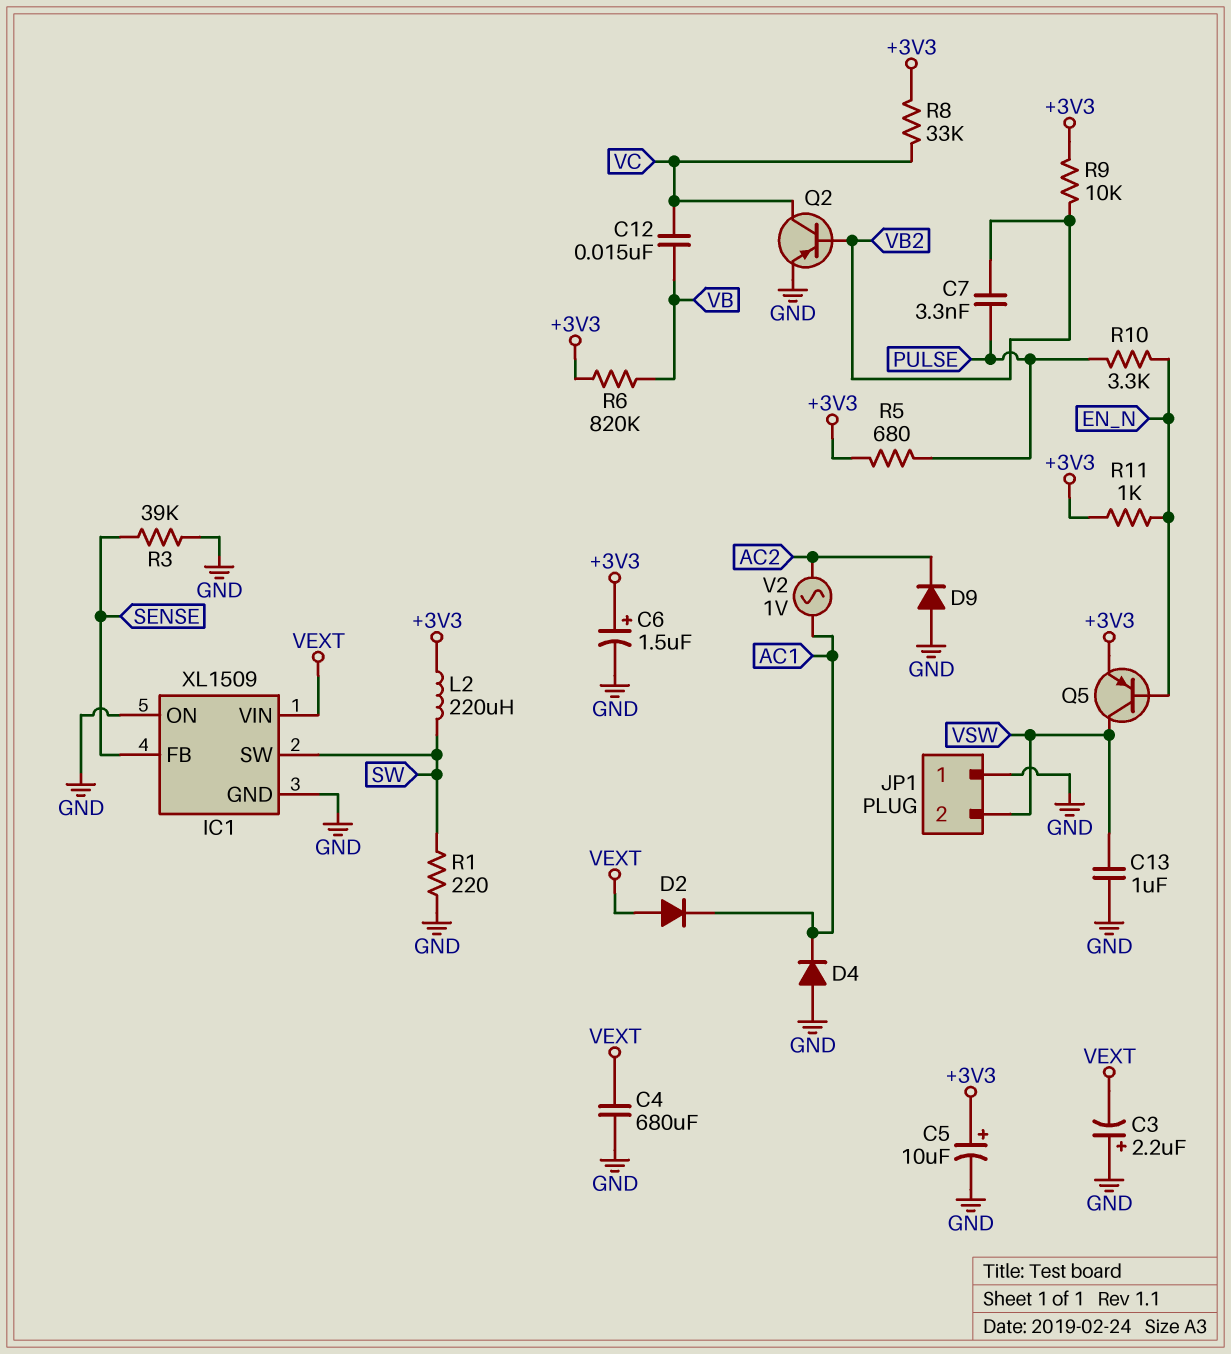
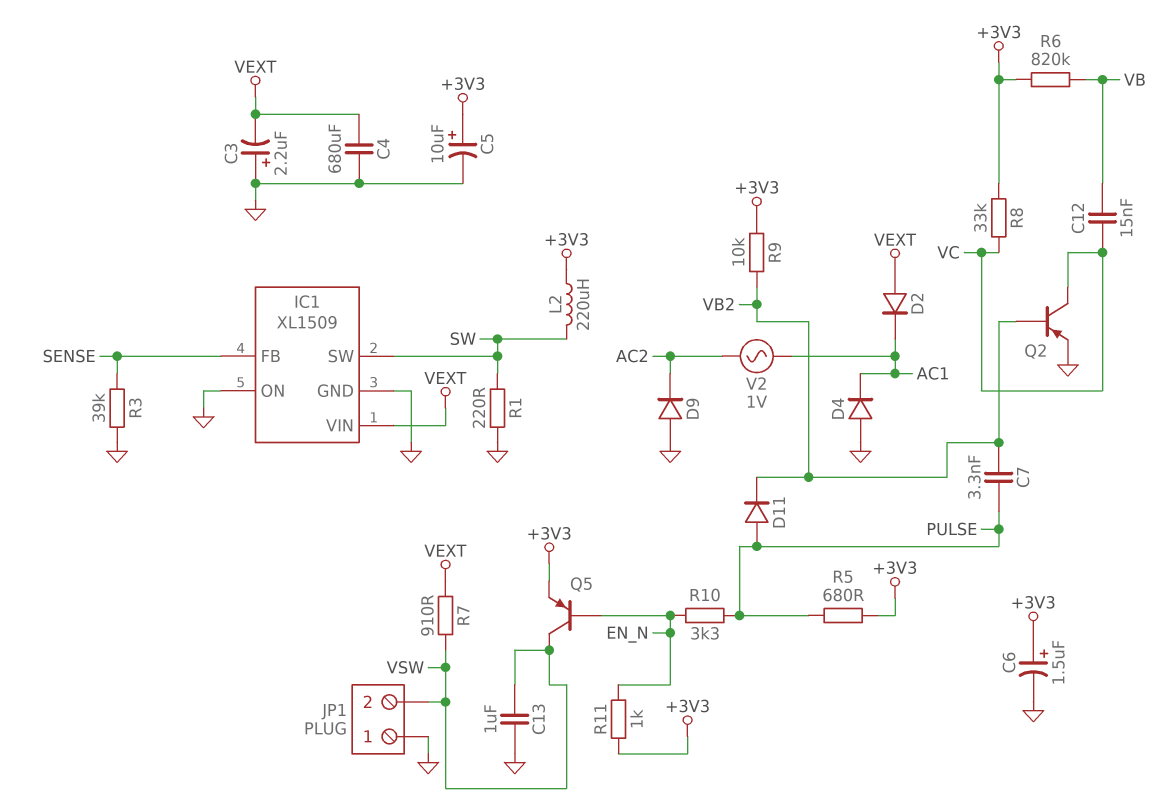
D11: none -> diode (A PULSE, K VB2)
R7: none -> 910 (VEXT, VSW)

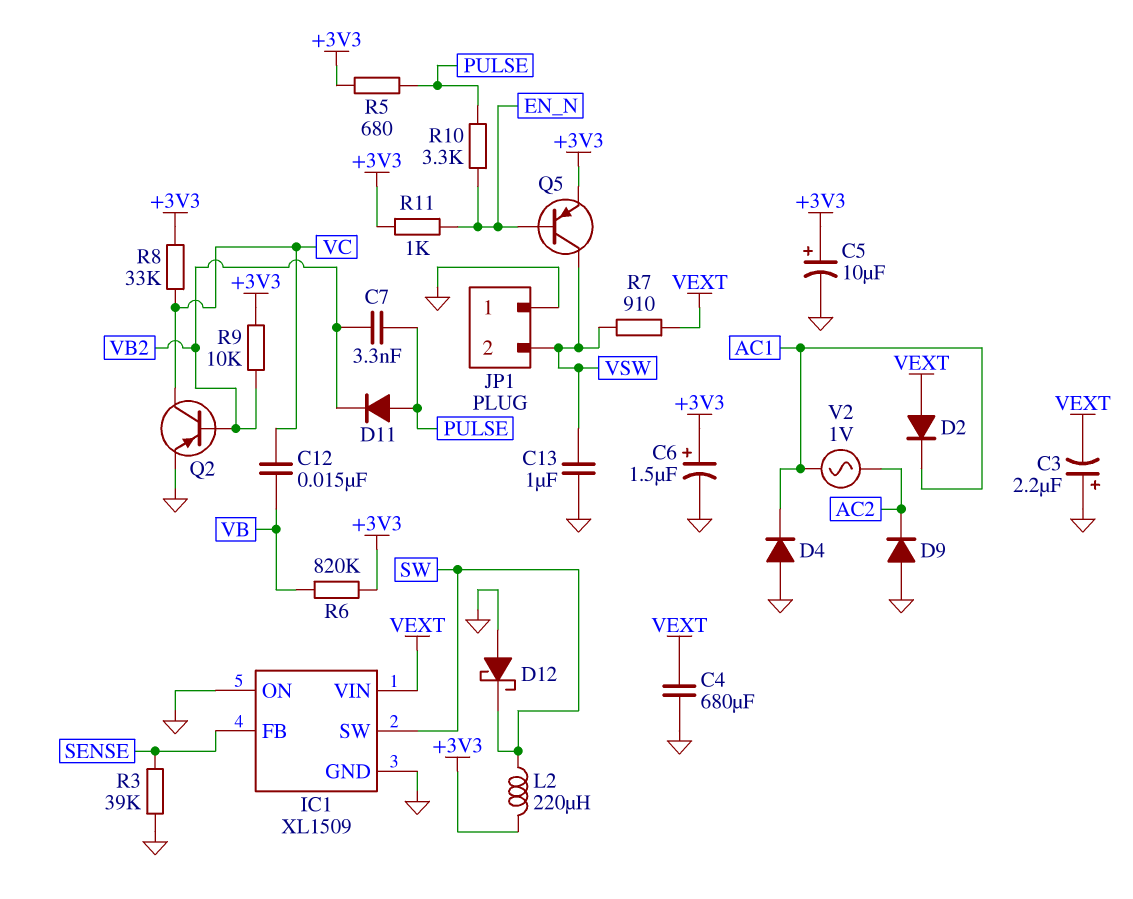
D12: none -> schottky (A GND, K SW)
R1: 220 (GND, SW) -> none

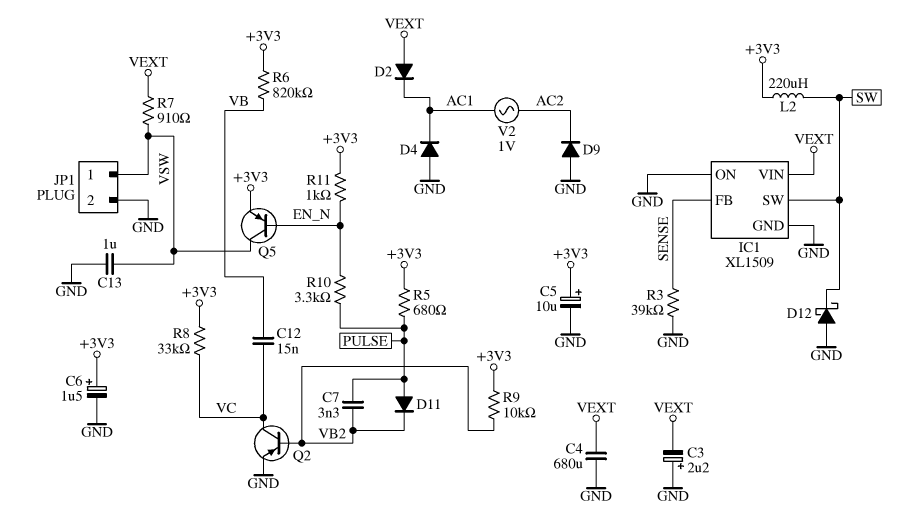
JP1 pin 1: GND -> VSW
JP1 pin 2: VSW -> GND

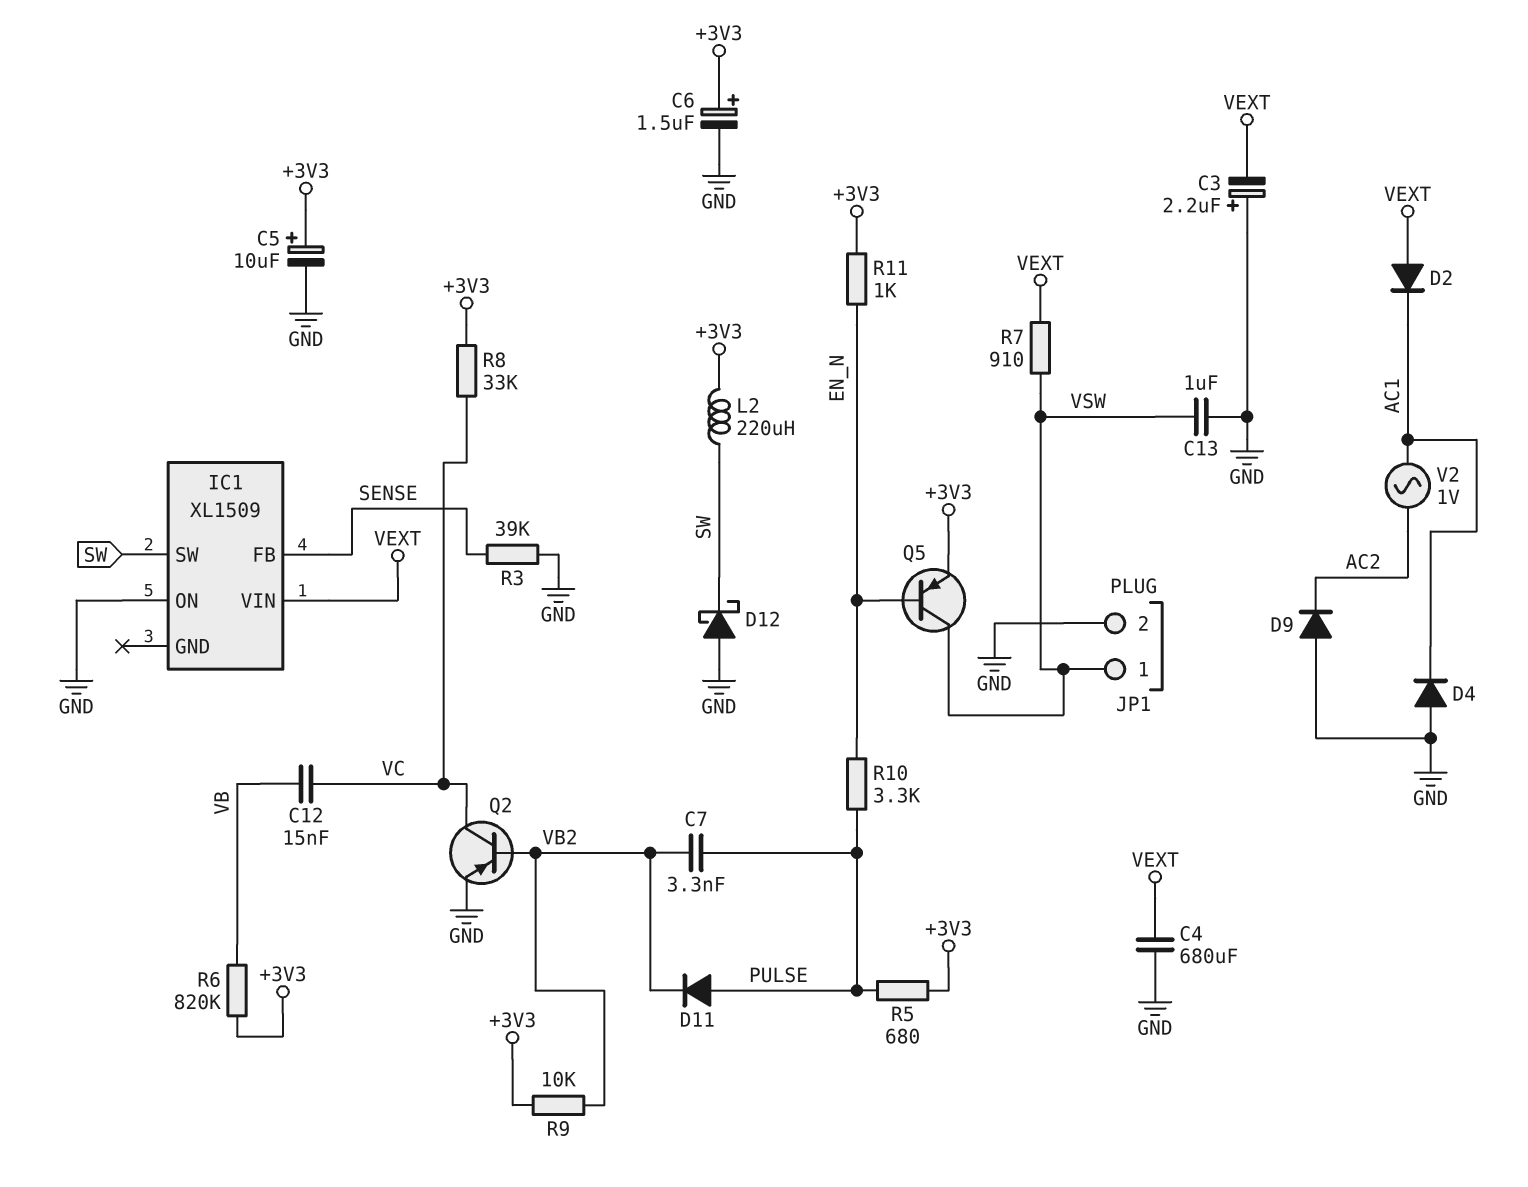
IC1 pin GND: GND -> none

